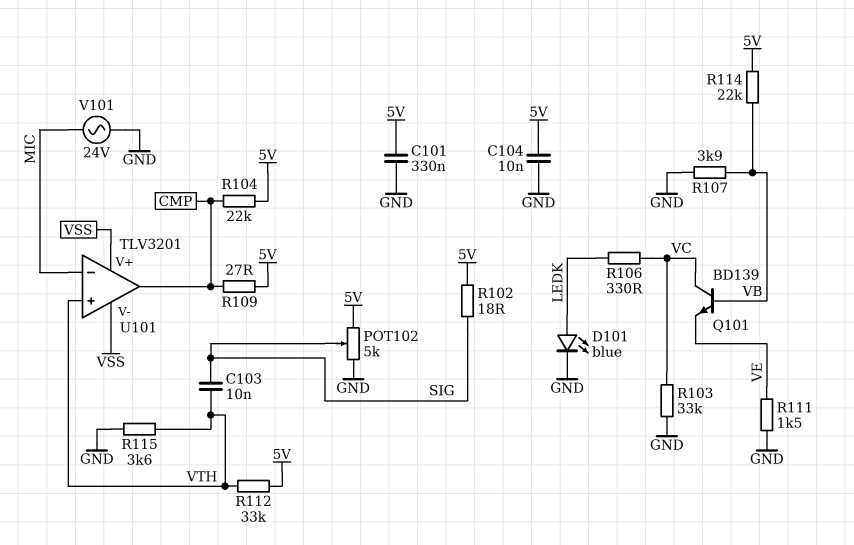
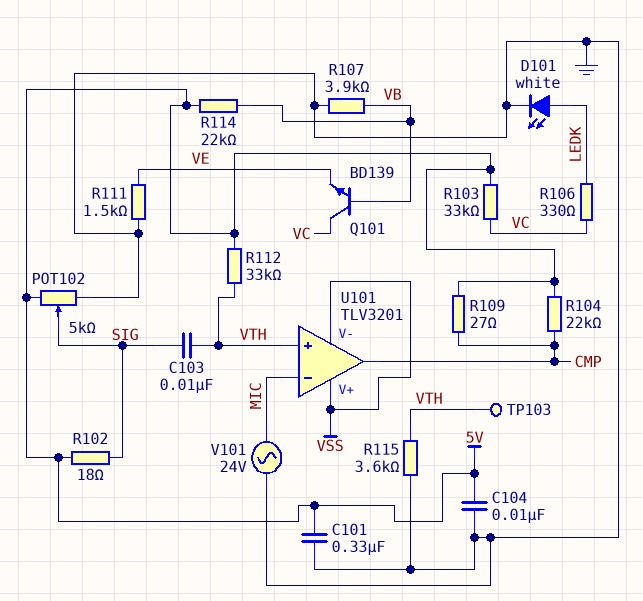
D101: LED blue (A LEDK, K GND) -> LED white (A LEDK, K GND)
R103: 33k (GND, VC) -> 33k (5V, VC)
TP103: none -> test point (VTH)

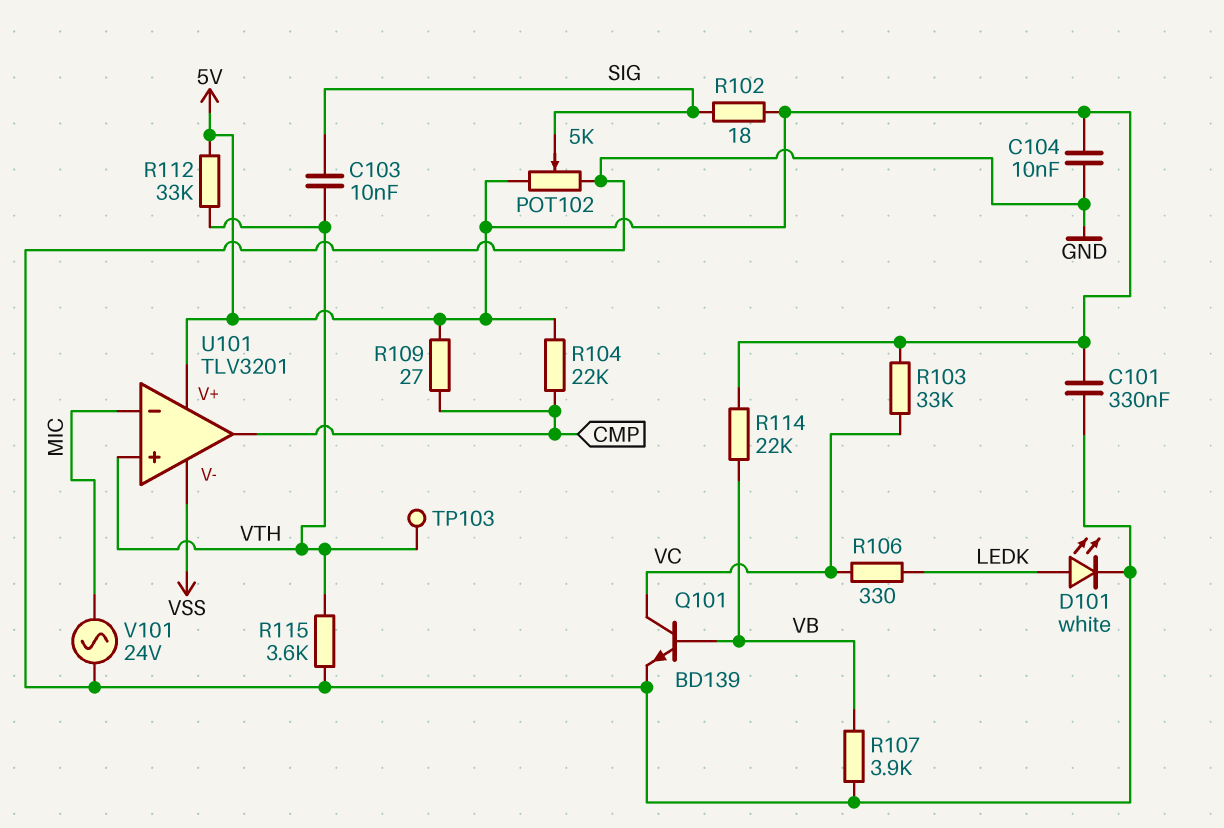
Q101: NPN BD139 (B VB, C VC, E VE) -> NPN BD139 (B VB, C VC, E GND)
R111: 1.5k (GND, VE) -> none
U101 pin V+: VSS -> 5V

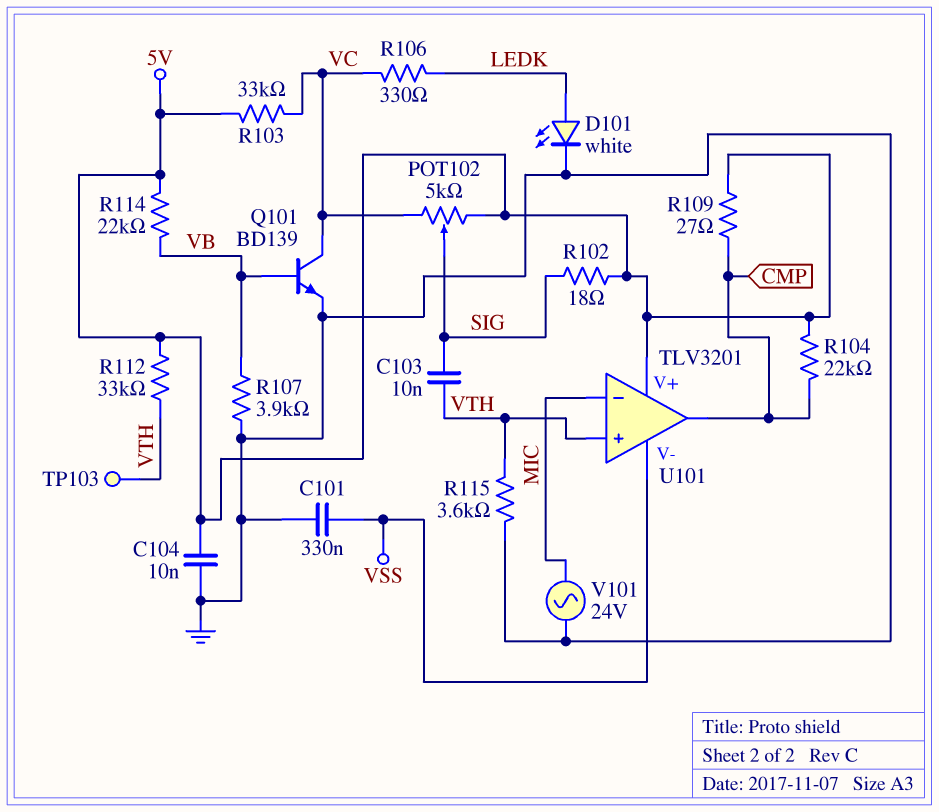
C101: 330nF (5V, GND) -> 330nF (GND, VSS)
POT102: 5k (5V, GND, wiper SIG) -> 5k (5V, VC, wiper SIG)

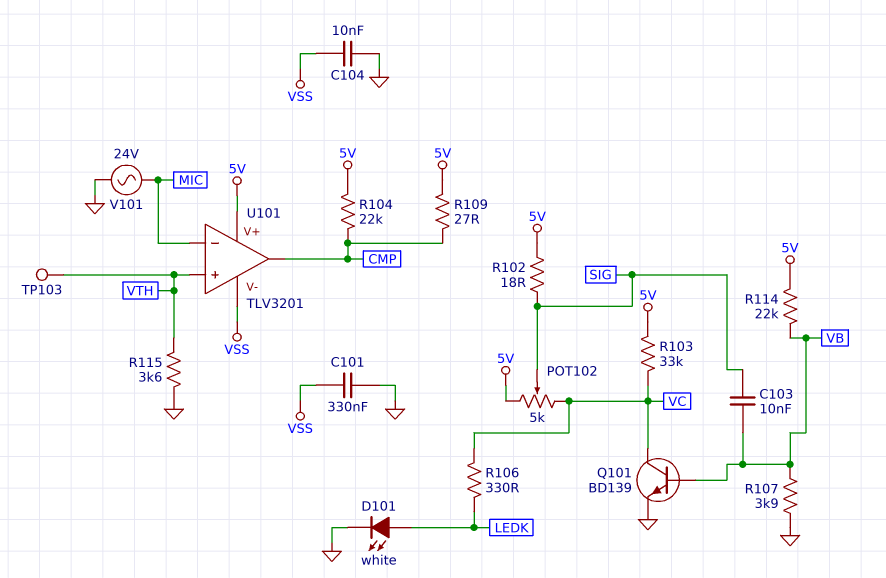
C103: 10nF (SIG, VTH) -> 10nF (SIG, VB)
C104: 10nF (5V, GND) -> 10nF (GND, VSS)
R112: 33k (5V, VTH) -> none

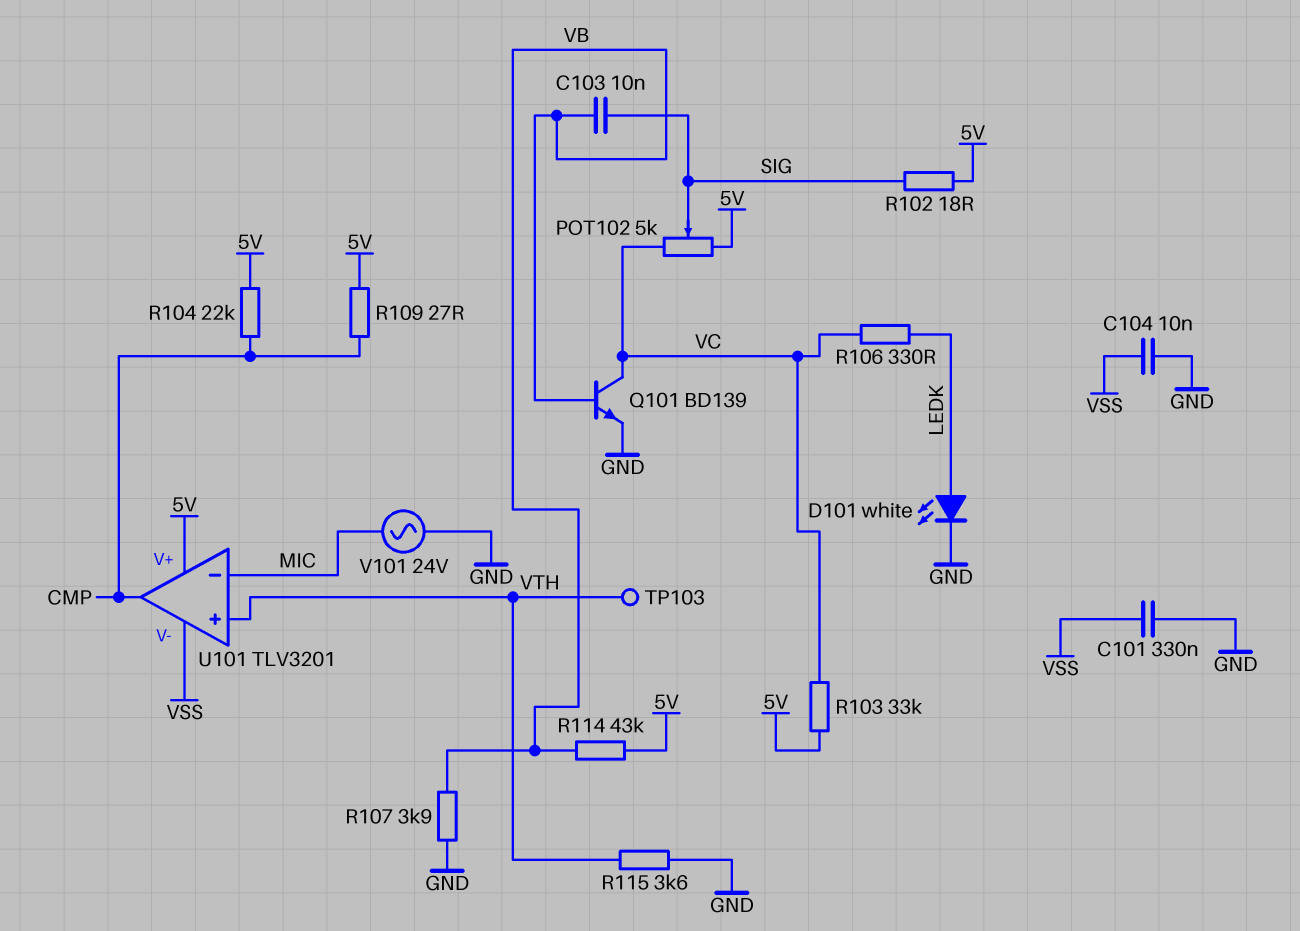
R114: 22k (5V, VB) -> 43k (5V, VB)

